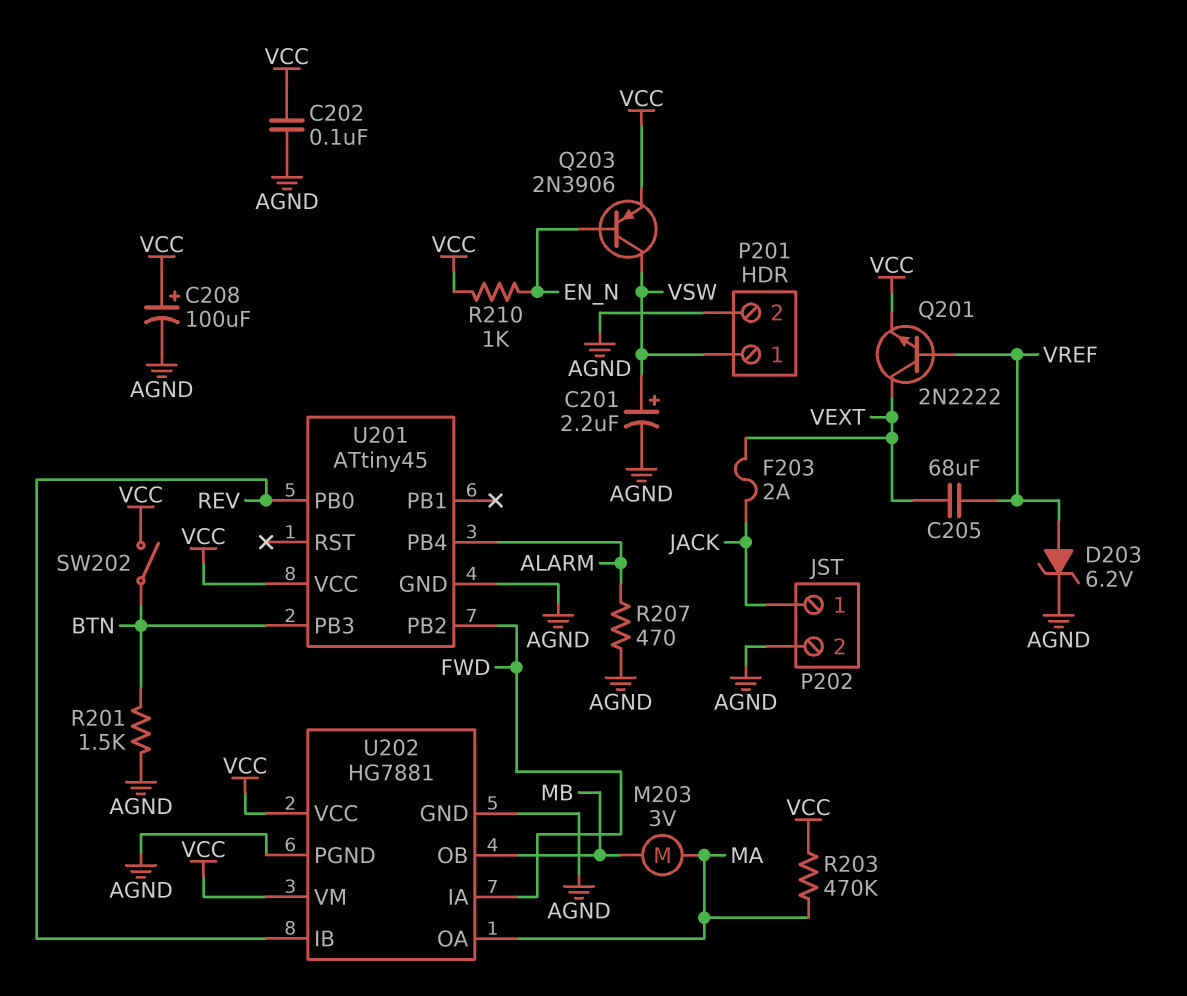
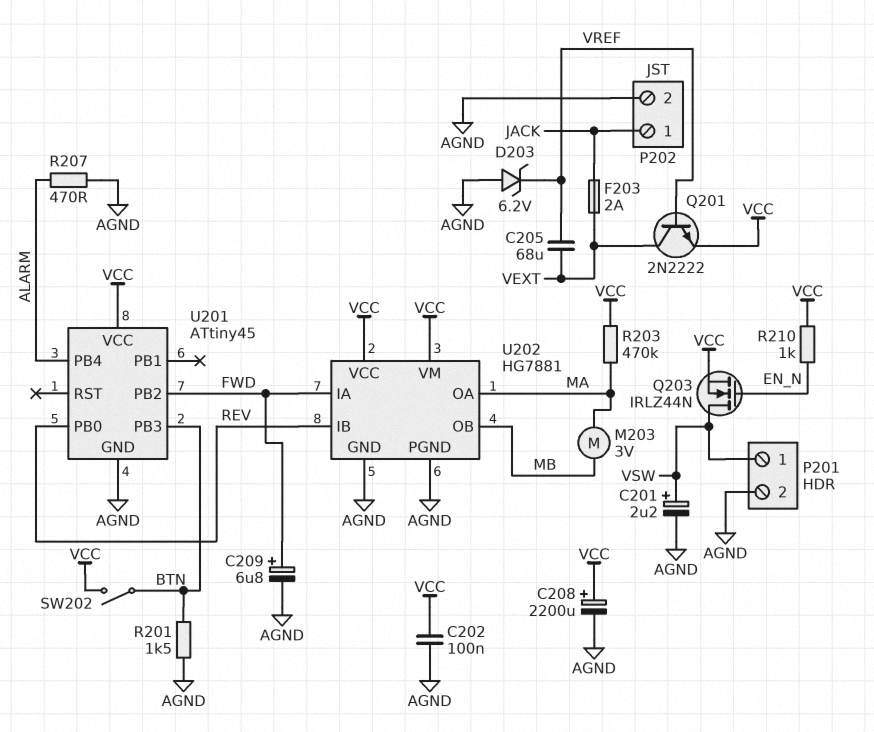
C208: 100uF (plus VCC, minus AGND) -> 2200uF (plus VCC, minus AGND)
C209: none -> 6.8uF (plus FWD, minus AGND)
D203: zener 6.2V (A VREF, K AGND) -> zener 6.2V (A AGND, K VREF)
Q203: PNP 2N3906 (B EN_N, C VSW, E VCC) -> NMOS IRLZ44N (G EN_N, D VSW, S VCC)

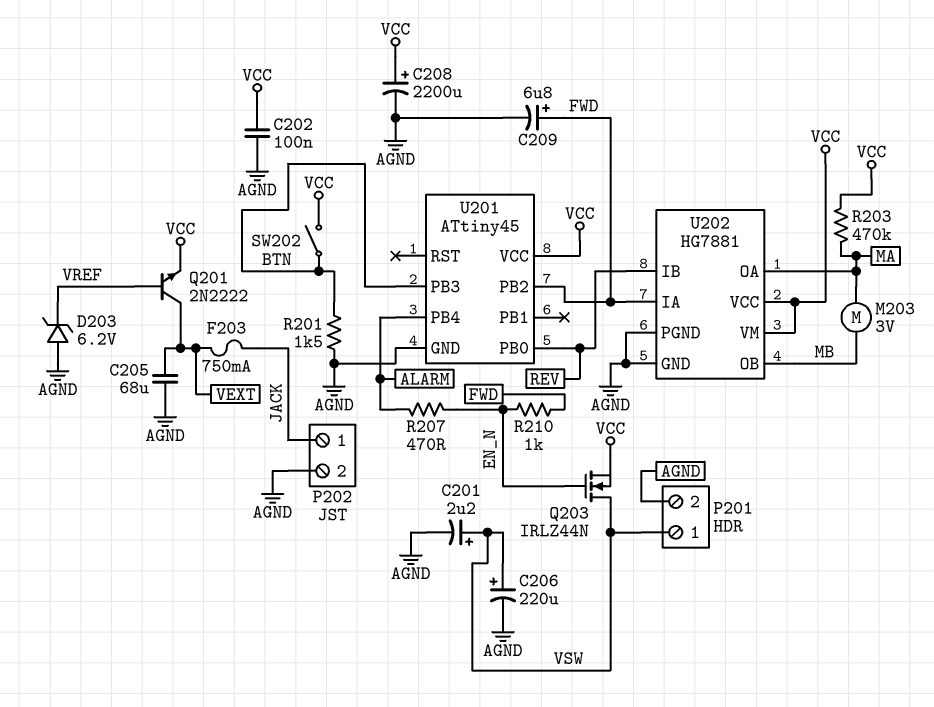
C205: 68uF (VEXT, VREF) -> 68uF (AGND, VEXT)
C206: none -> 220uF (plus VSW, minus AGND)
F203: 2A (JACK, VEXT) -> 750mA (JACK, VEXT)
R207: 470 (AGND, ALARM) -> 470 (ALARM, EN_N)
R210: 1k (EN_N, VCC) -> 1k (EN_N, FWD)

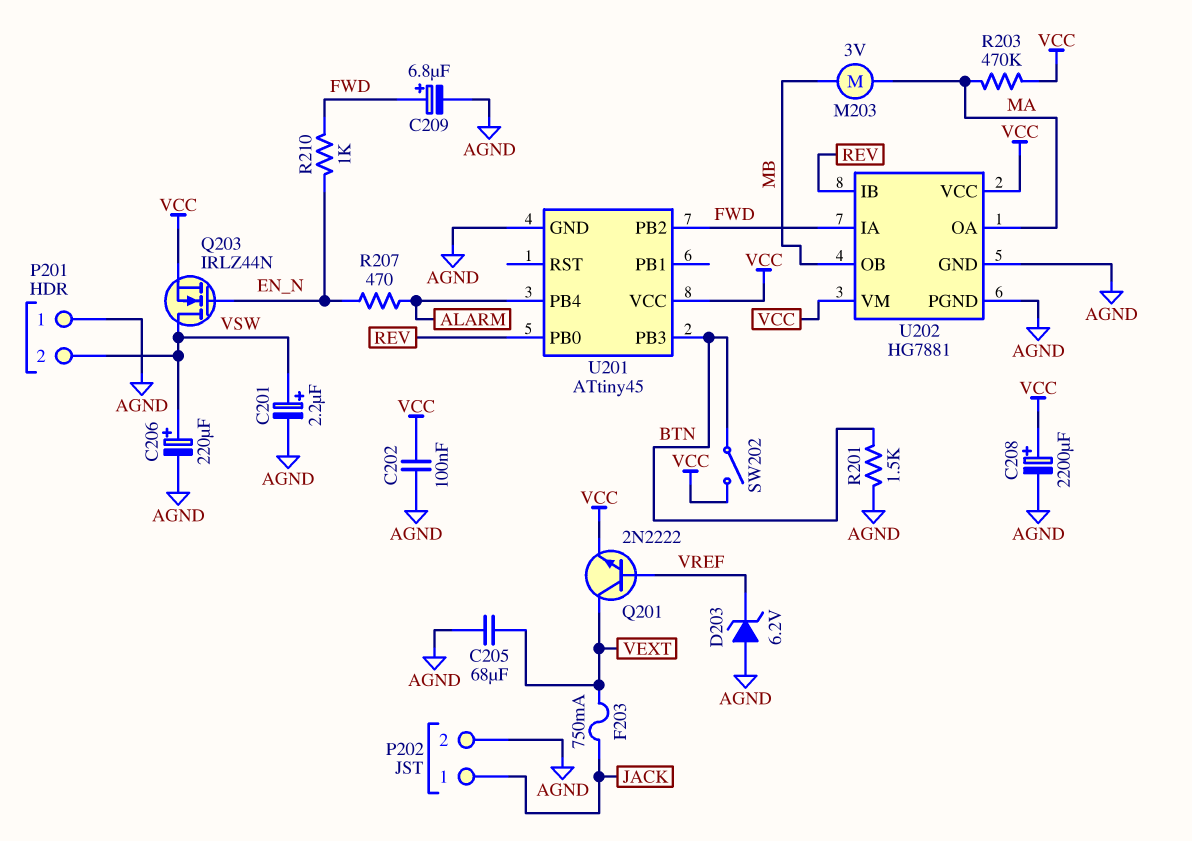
P201 pin 1: VSW -> AGND
P201 pin 2: AGND -> VSW

